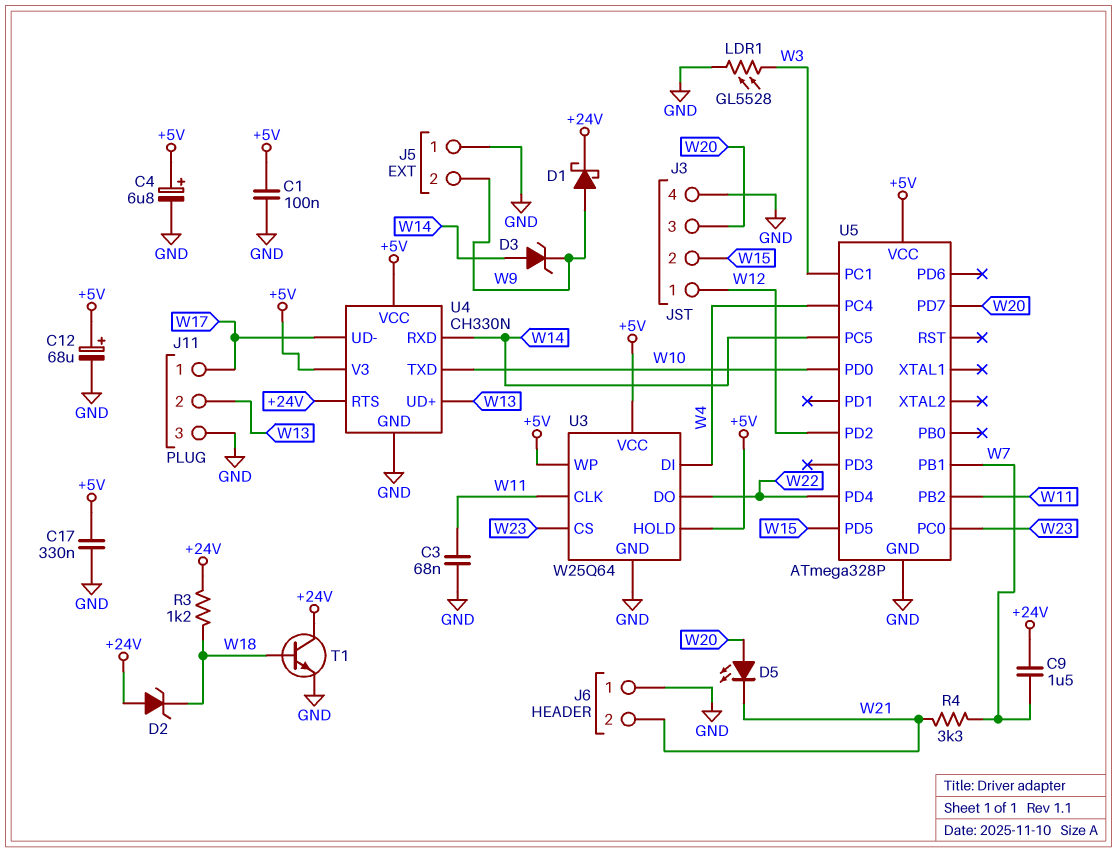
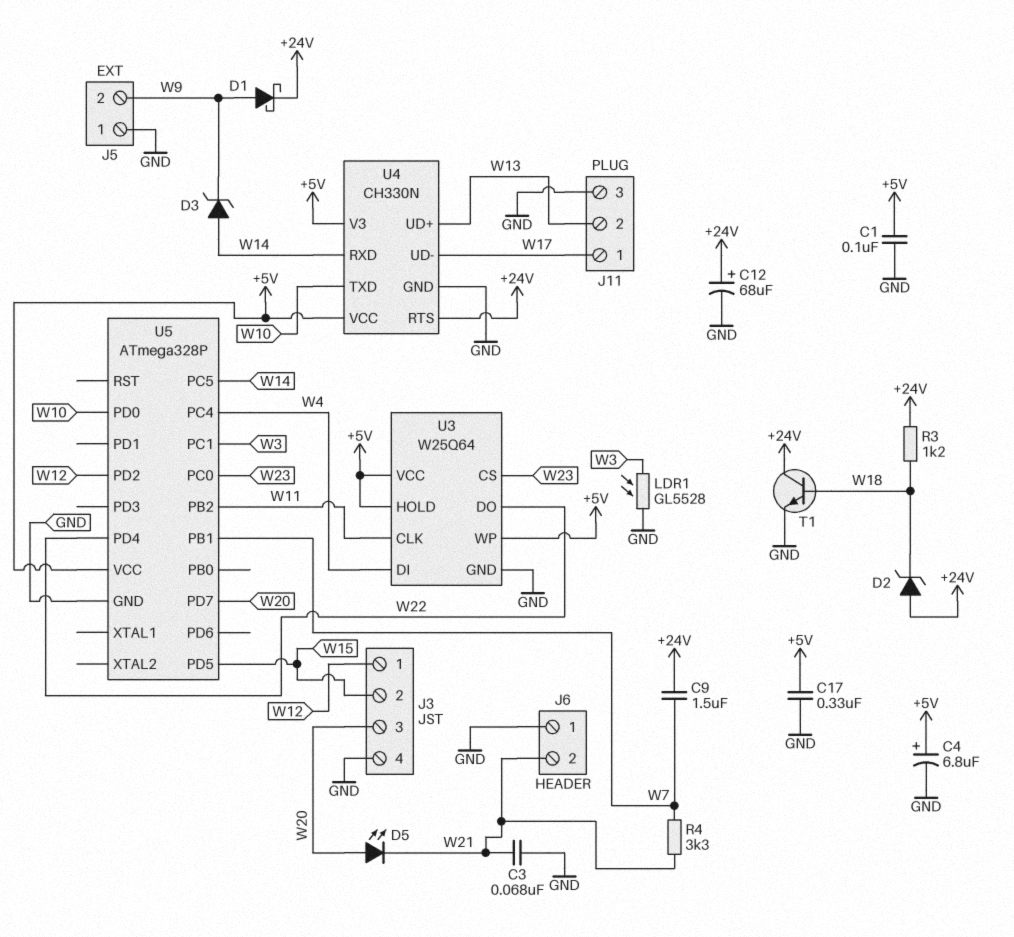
C3: 68nF (GND, W11) -> 68nF (GND, W21)
C12: 68uF (plus +5V, minus GND) -> 68uF (plus +24V, minus GND)

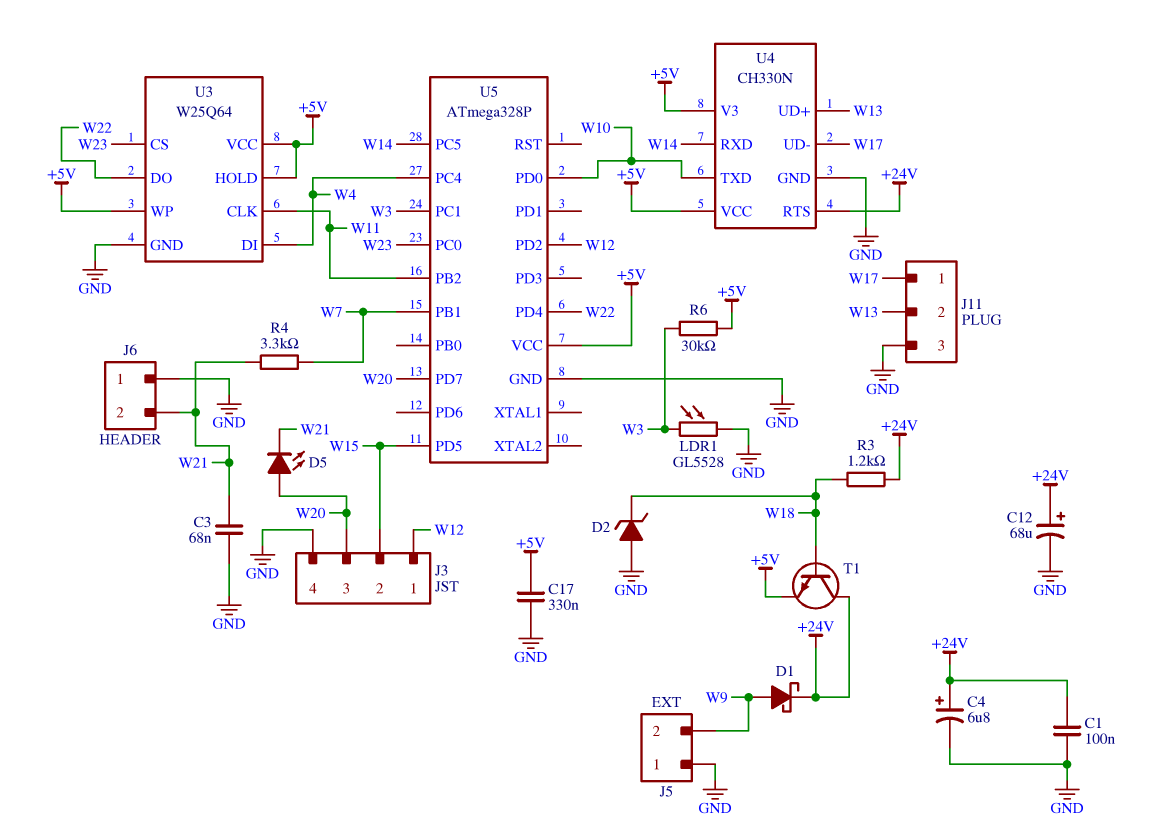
C1: 100nF (+5V, GND) -> 100nF (+24V, GND)
C4: 6.8uF (plus +5V, minus GND) -> 6.8uF (plus +24V, minus GND)
C9: 1.5uF (+24V, W7) -> none
D2: zener (A +24V, K W18) -> zener (A GND, K W18)
D3: zener (A W14, K W9) -> none
R6: none -> 30k (+5V, W3)
T1: NPN (B W18, C +24V, E GND) -> NPN (B W18, C +24V, E +5V)

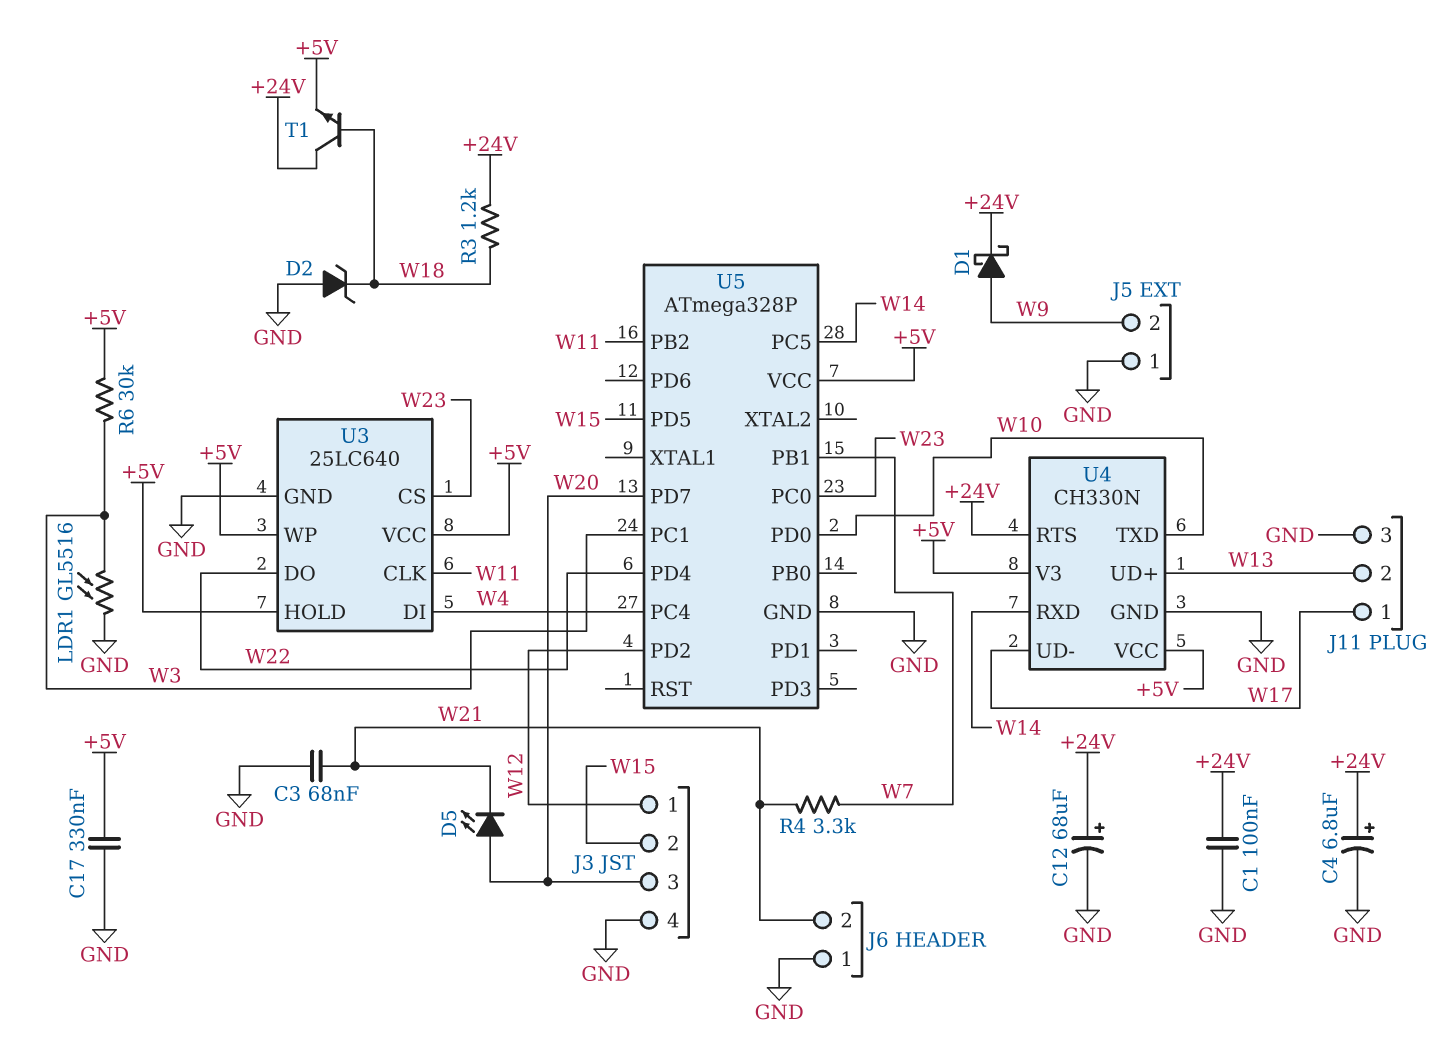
LDR1: GL5528 (GND, W3) -> GL5516 (GND, W3)
U3: W25Q64 -> 25LC640

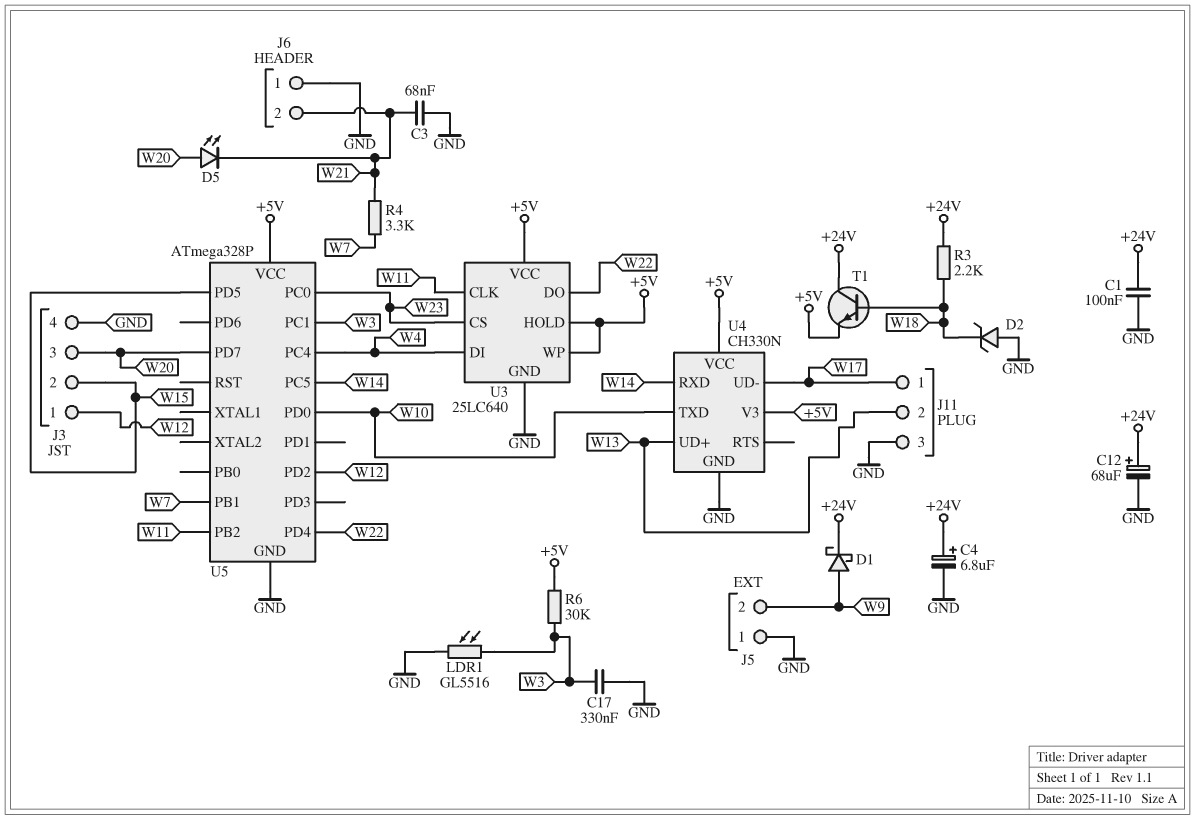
C17: 330nF (+5V, GND) -> 330nF (GND, W3)
R3: 1.2k (+24V, W18) -> 2.2k (+24V, W18)
U4 pin RTS: +24V -> none

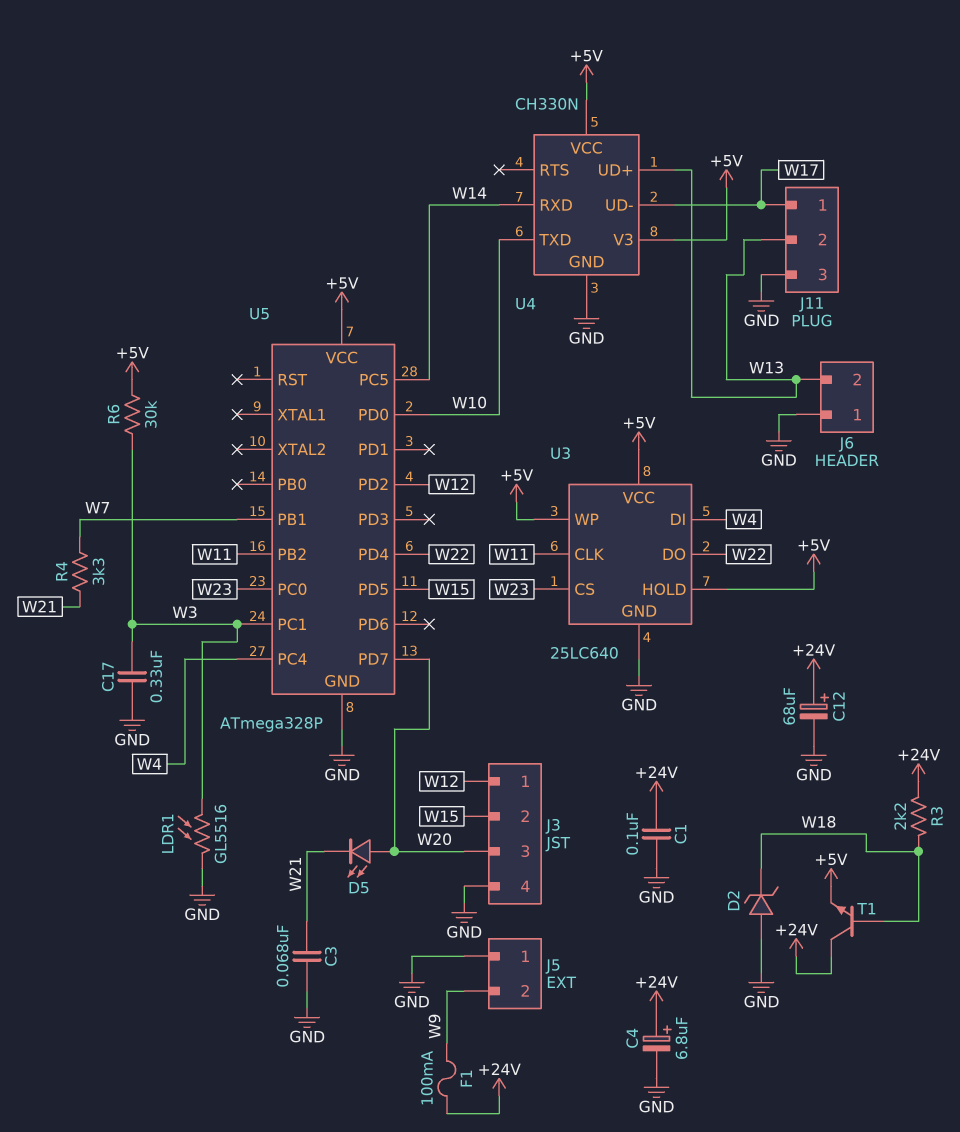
D1: schottky (A W9, K +24V) -> none
F1: none -> 100mA (+24V, W9)
J6 pin 2: W21 -> W13

